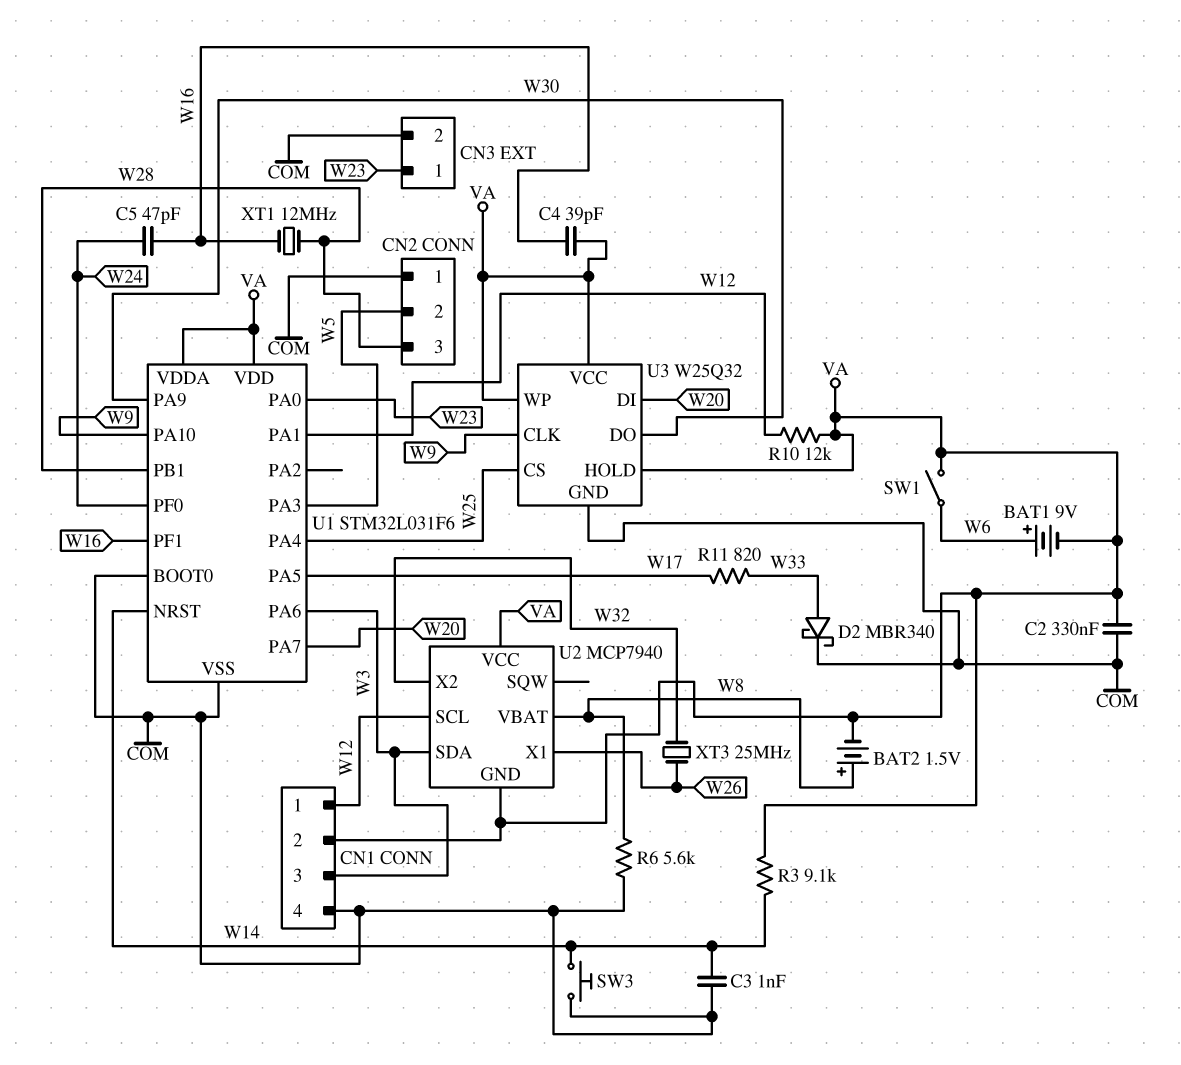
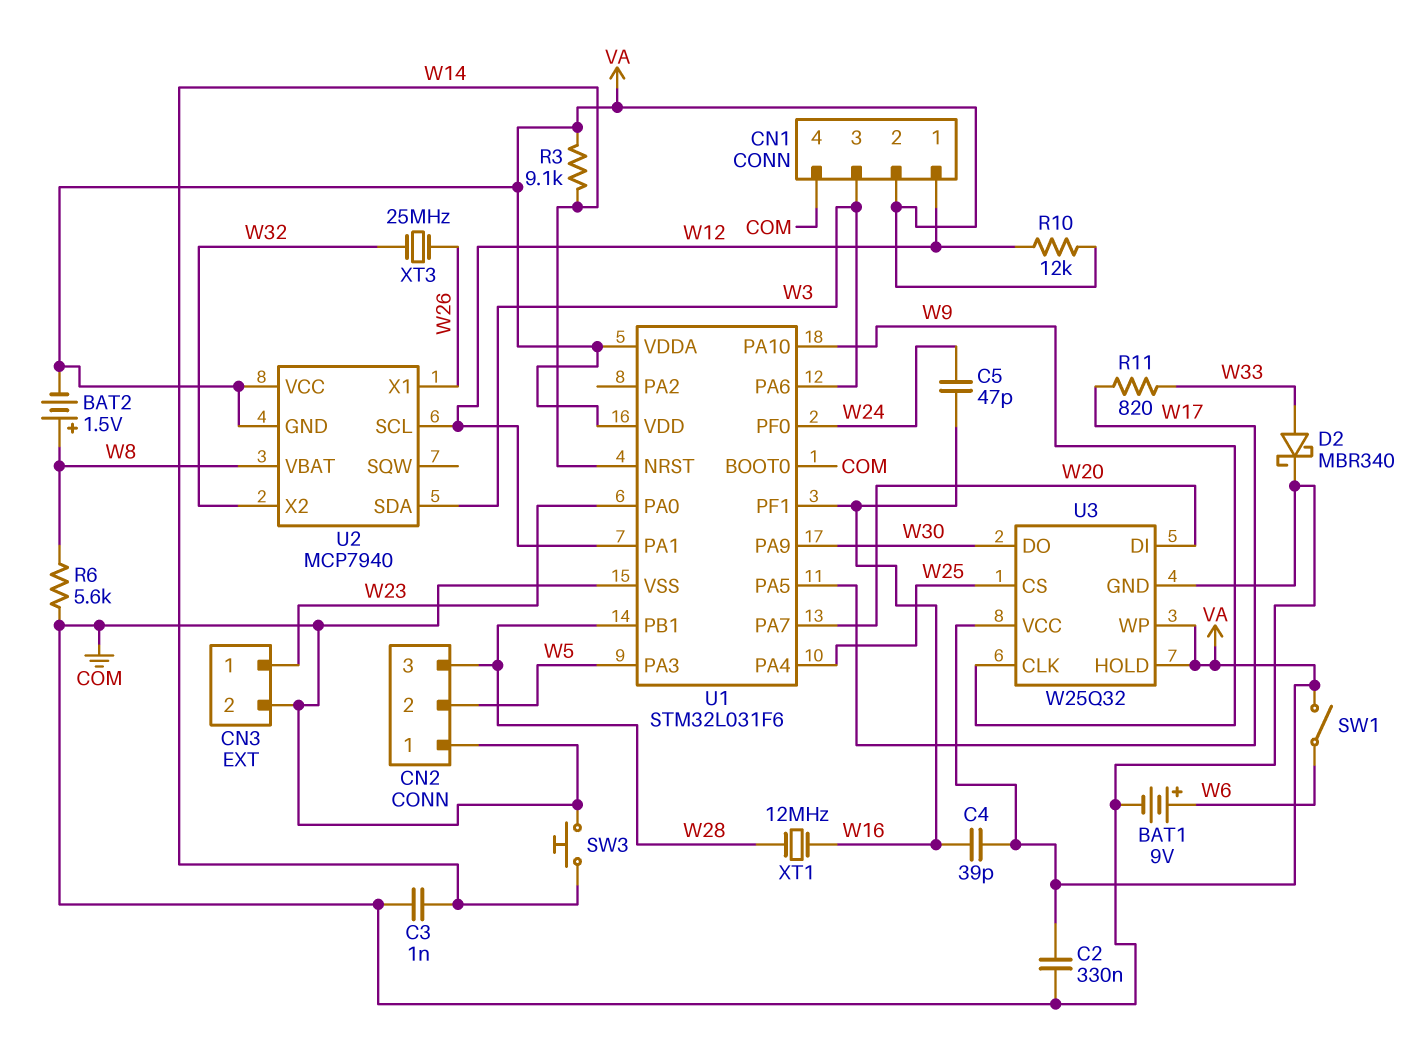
BAT1: 9V (plus W6, minus VA) -> 9V (plus W6, minus COM)

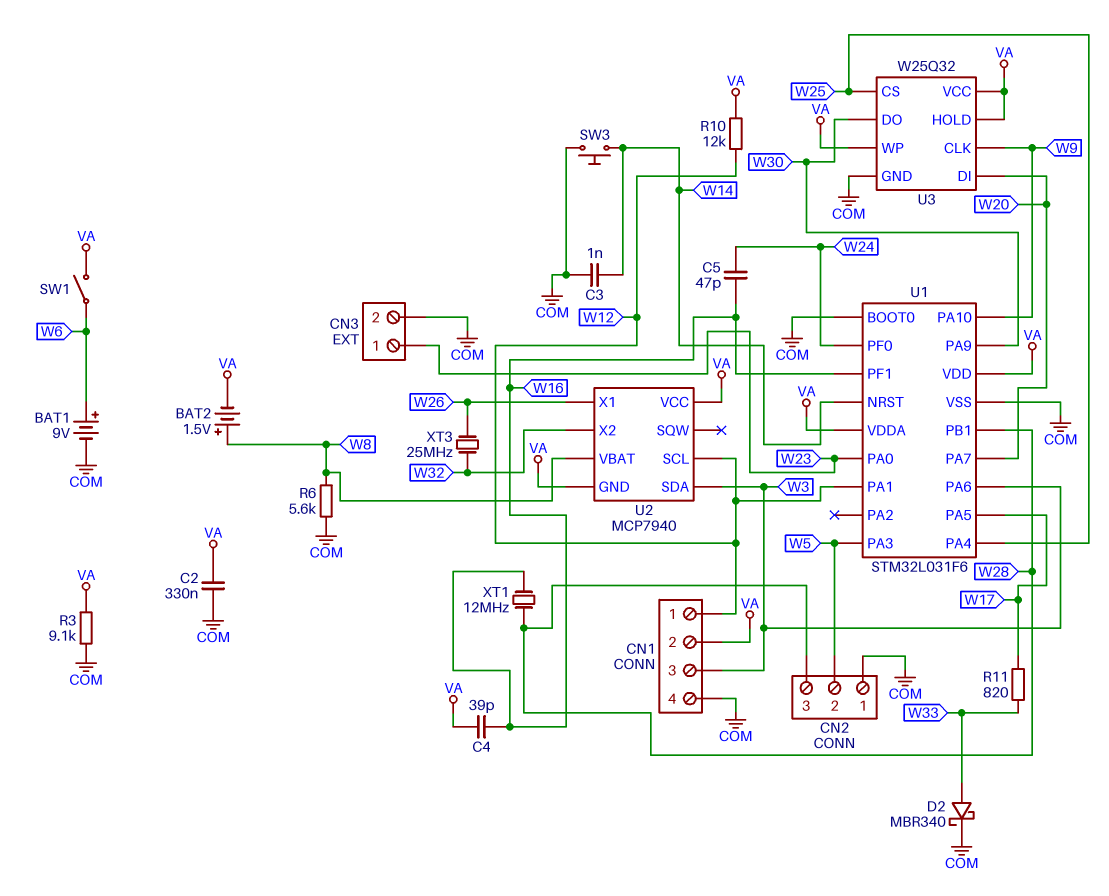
R3: 9.1k (VA, W14) -> 9.1k (COM, VA)

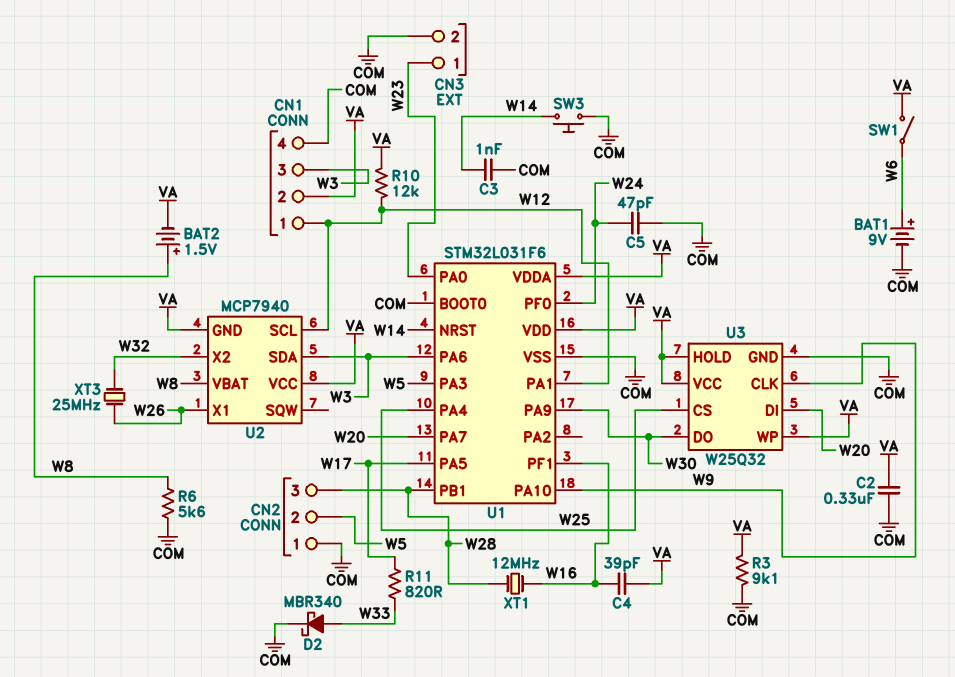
C5: 47pF (W16, W24) -> 47pF (COM, W24)

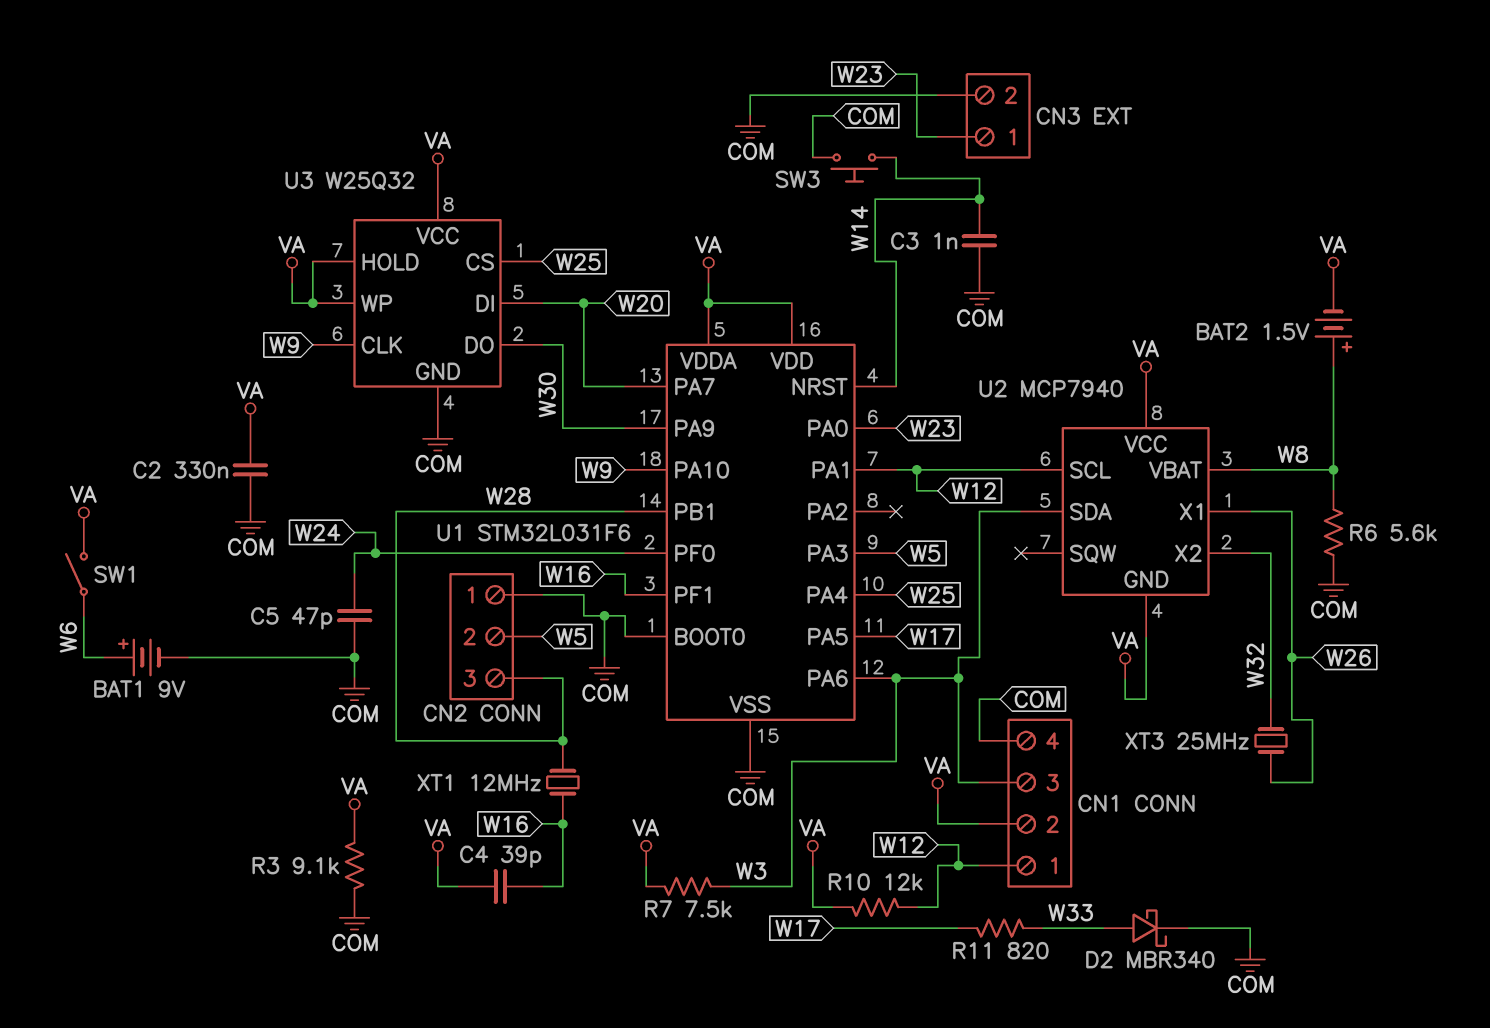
R7: none -> 7.5k (VA, W3)

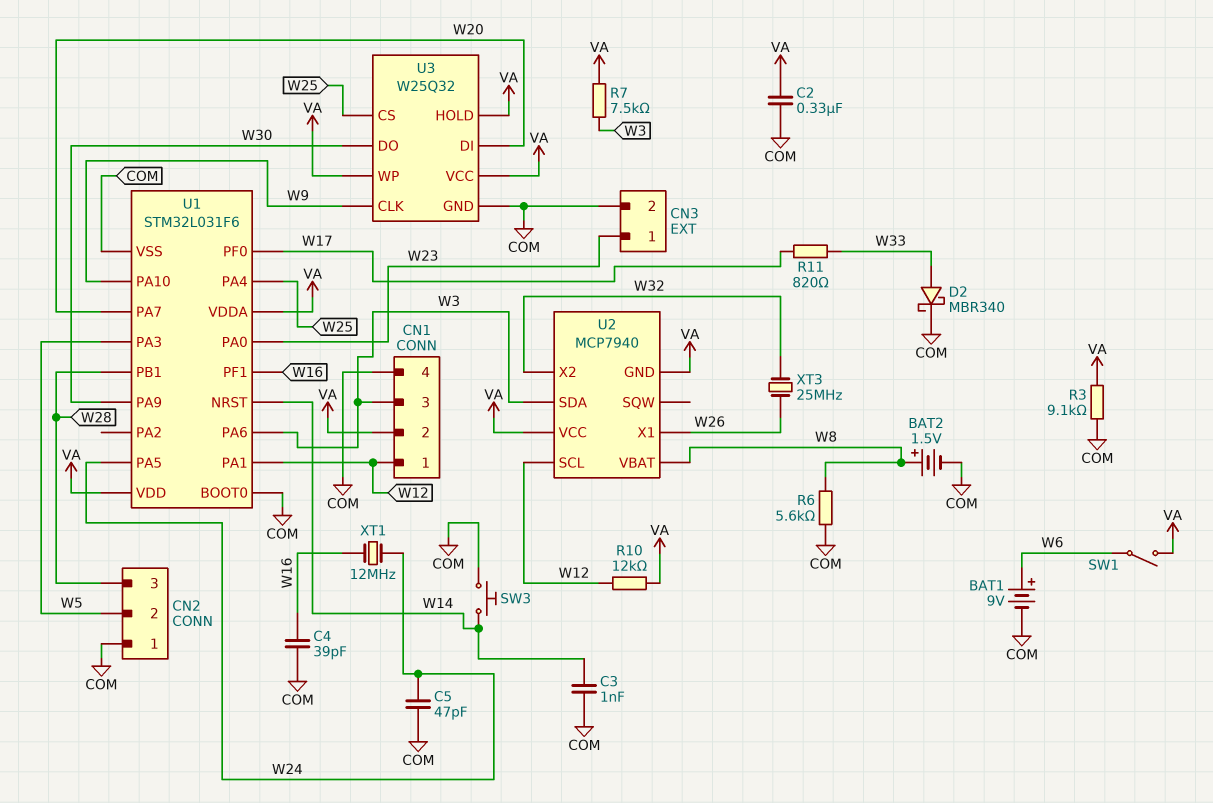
BAT2: 1.5V (plus W8, minus VA) -> 1.5V (plus W8, minus COM)
C4: 39pF (VA, W16) -> 39pF (COM, W16)
U1 pin PA5: W17 -> W24
U1 pin PF0: W24 -> W17
XT1: 12MHz (W16, W28) -> 12MHz (W16, W24)

